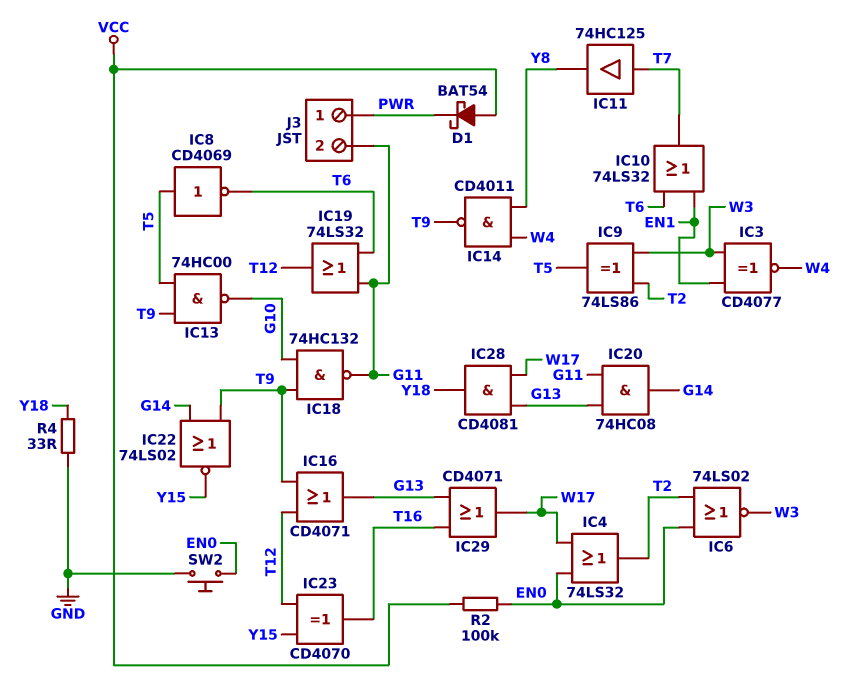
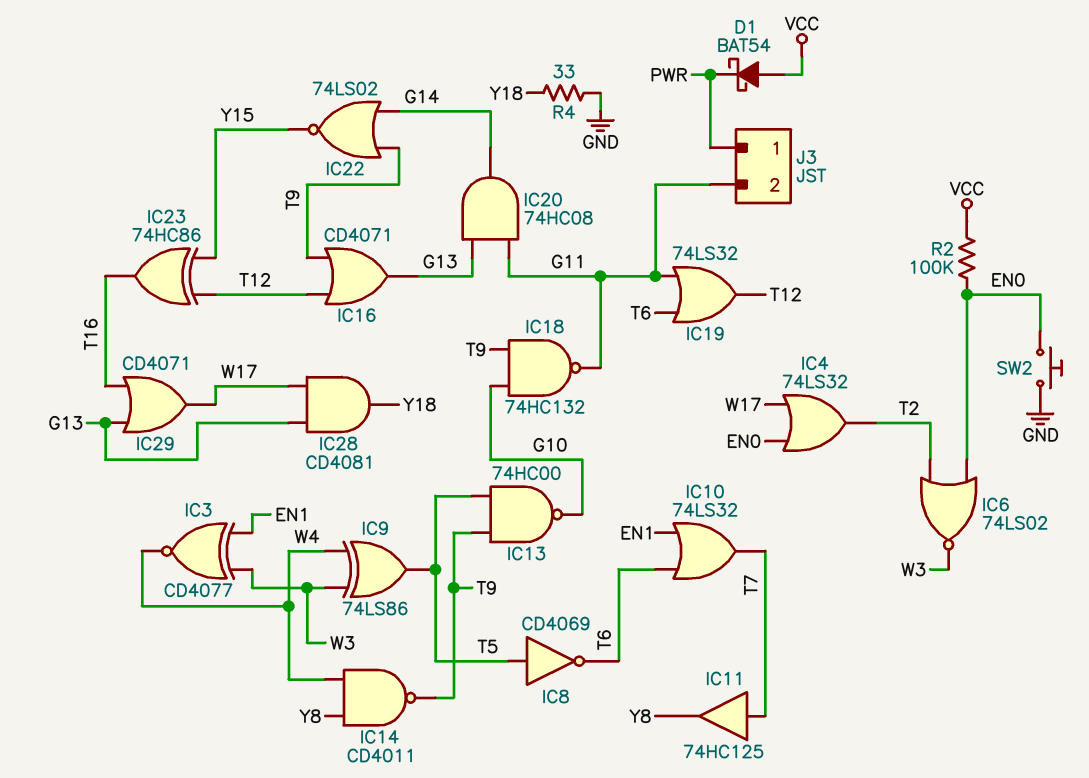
IC9: XOR 74LS86 (in T2, in W3, out T5) -> XOR 74LS86 (in W3, in W4, out T5)
IC23: XOR CD4070 (in T12, in Y15, out T16) -> XOR 74HC86 (in T12, in Y15, out T16)

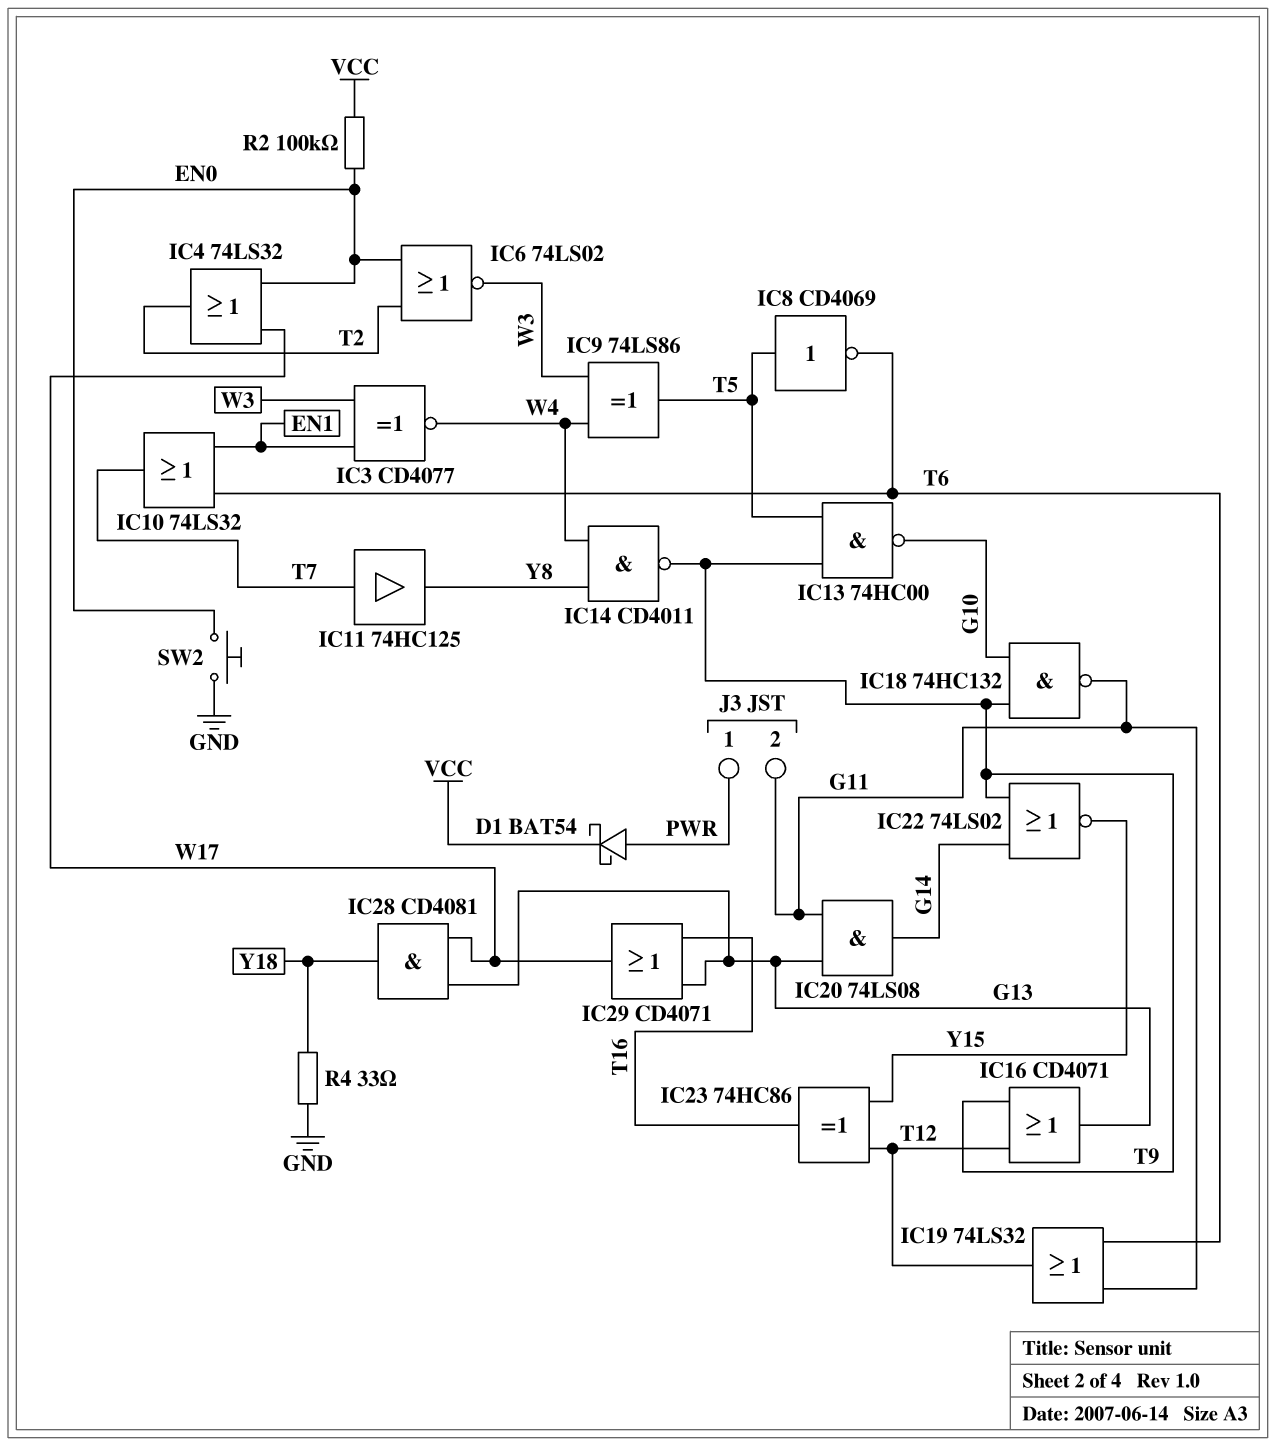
D1: schottky BAT54 (A VCC, K PWR) -> schottky BAT54 (A PWR, K VCC)
IC20: AND 74HC08 (in G11, in G13, out G14) -> AND 74LS08 (in G11, in G13, out G14)

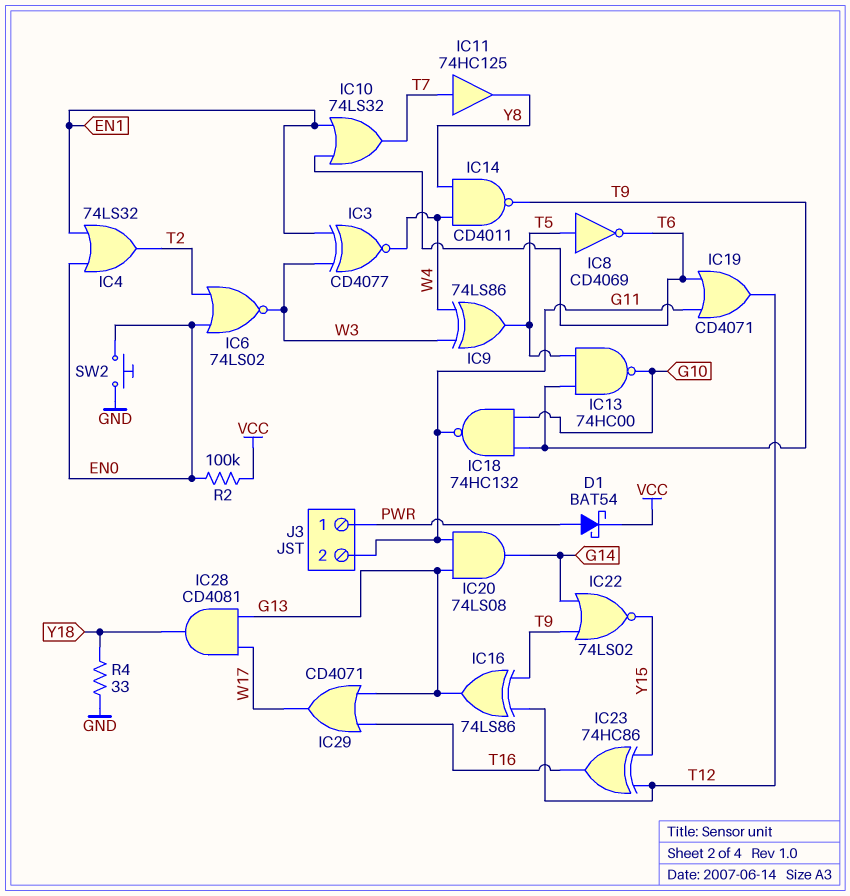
IC4: OR 74LS32 (in EN0, in W17, out T2) -> OR 74LS32 (in EN0, in EN1, out T2)
IC16: OR CD4071 (in T9, in T12, out G13) -> XOR 74LS86 (in T9, in T12, out G13)
IC19: OR 74LS32 (in G11, in T6, out T12) -> OR CD4071 (in G11, in T6, out T12)

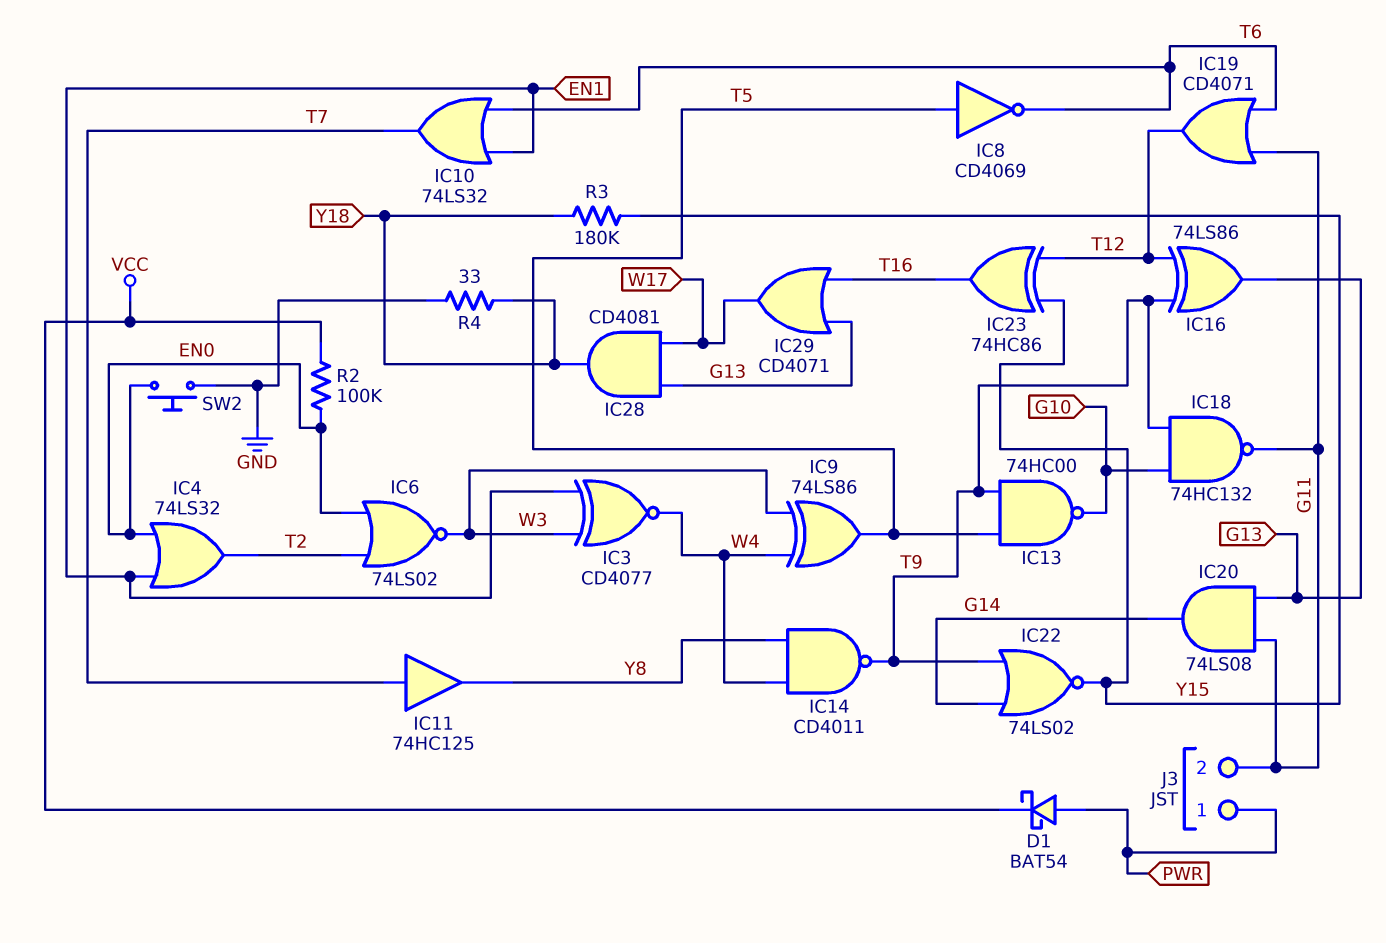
R3: none -> 180k (Y15, Y18)

